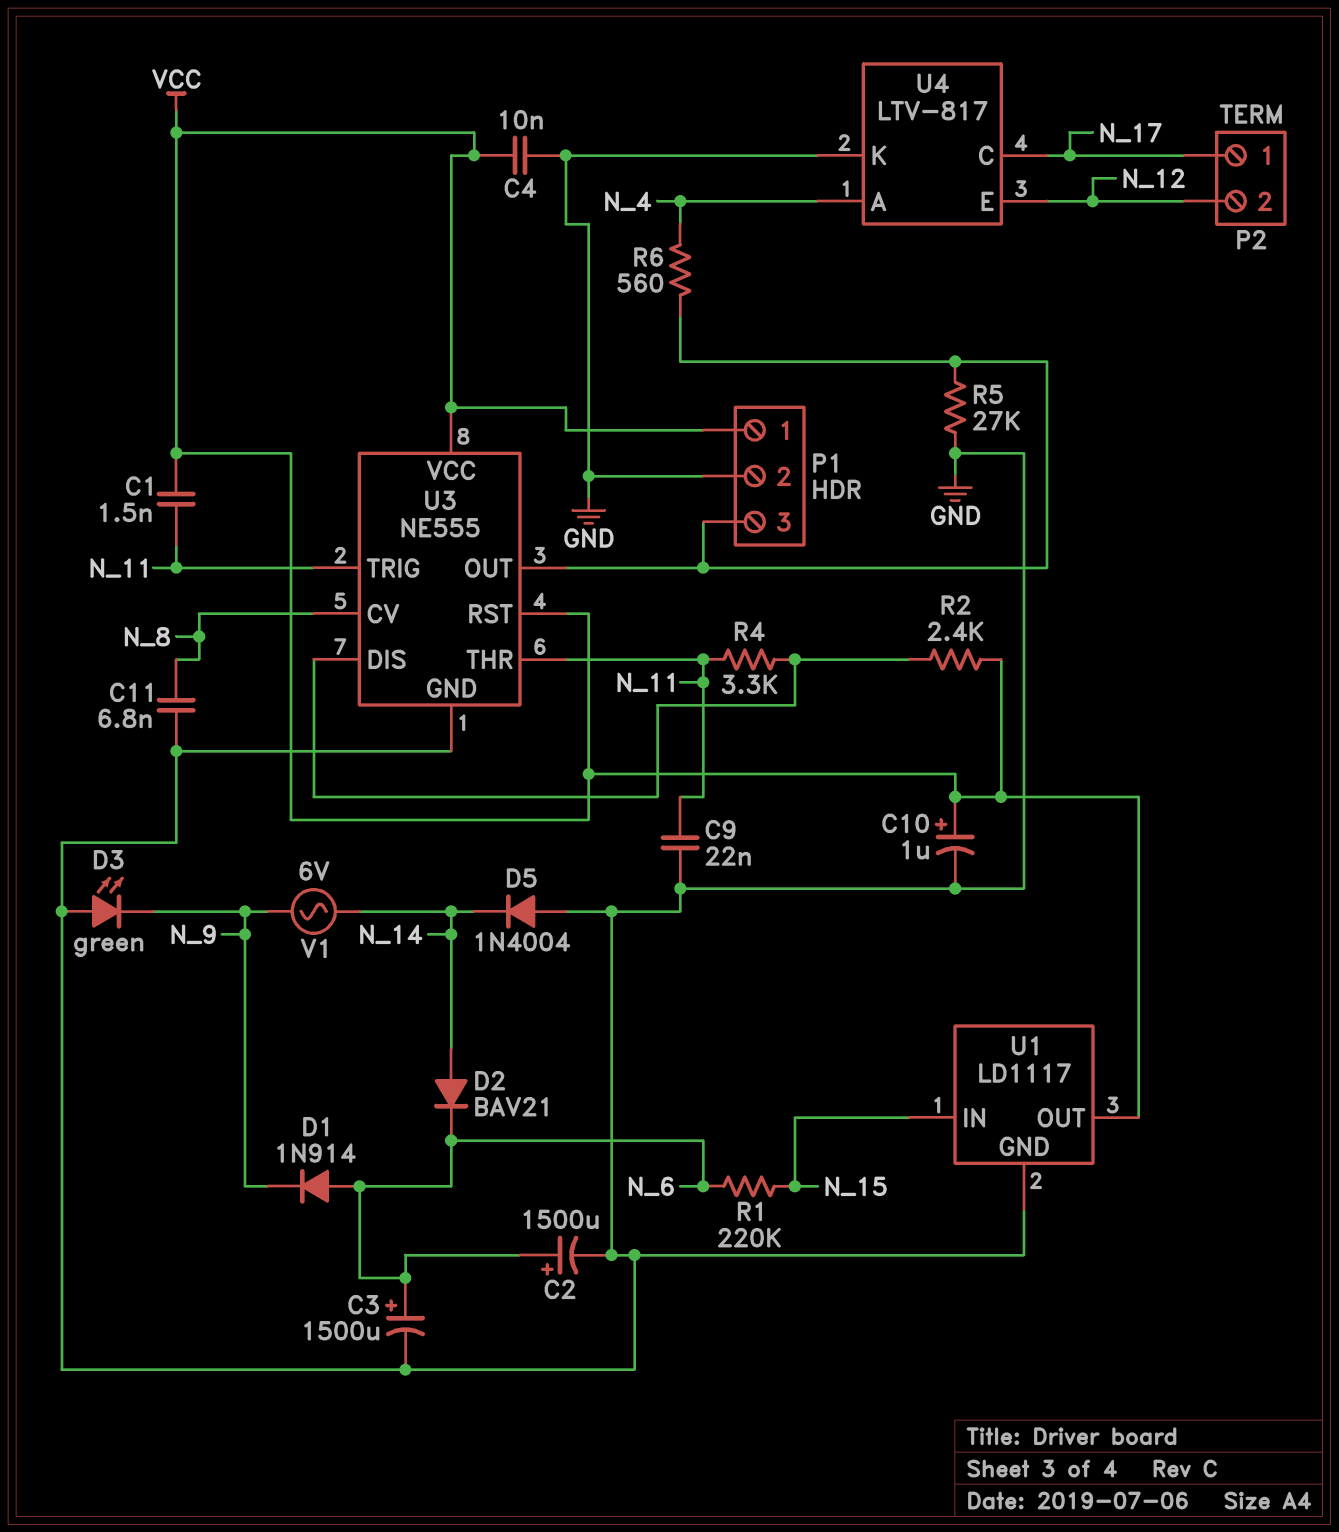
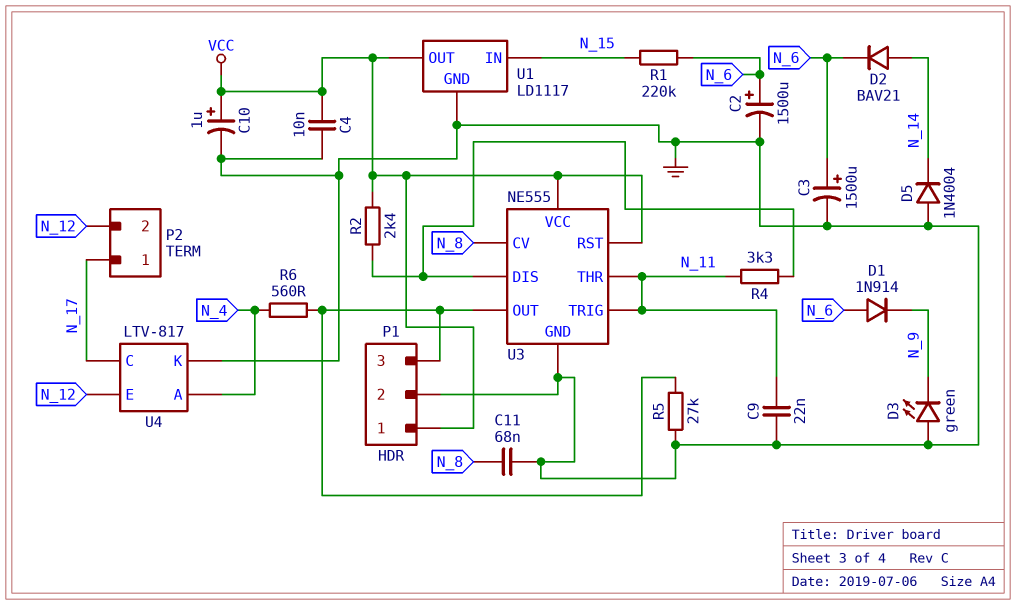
C1: 1.5nF (N_11, VCC) -> none
C11: 6.8nF (GND, N_8) -> 68nF (GND, N_8)
V1: AC 6V (N_9, N_14) -> none

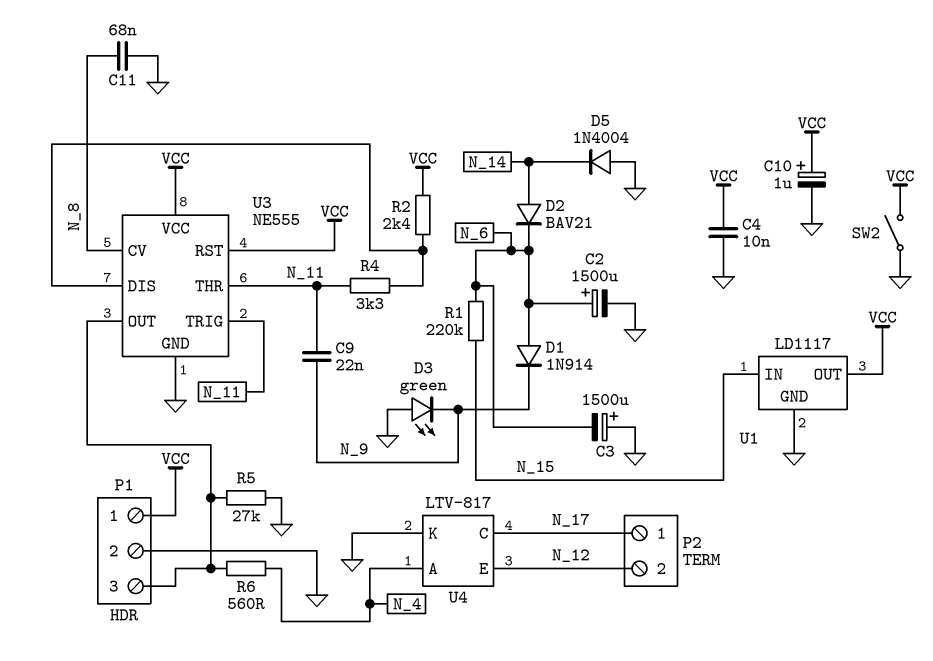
C3: 1500uF (plus N_6, minus GND) -> 1500uF (plus GND, minus N_6)
C9: 22nF (GND, N_11) -> 22nF (N_9, N_11)
SW2: none -> switch (GND, VCC)

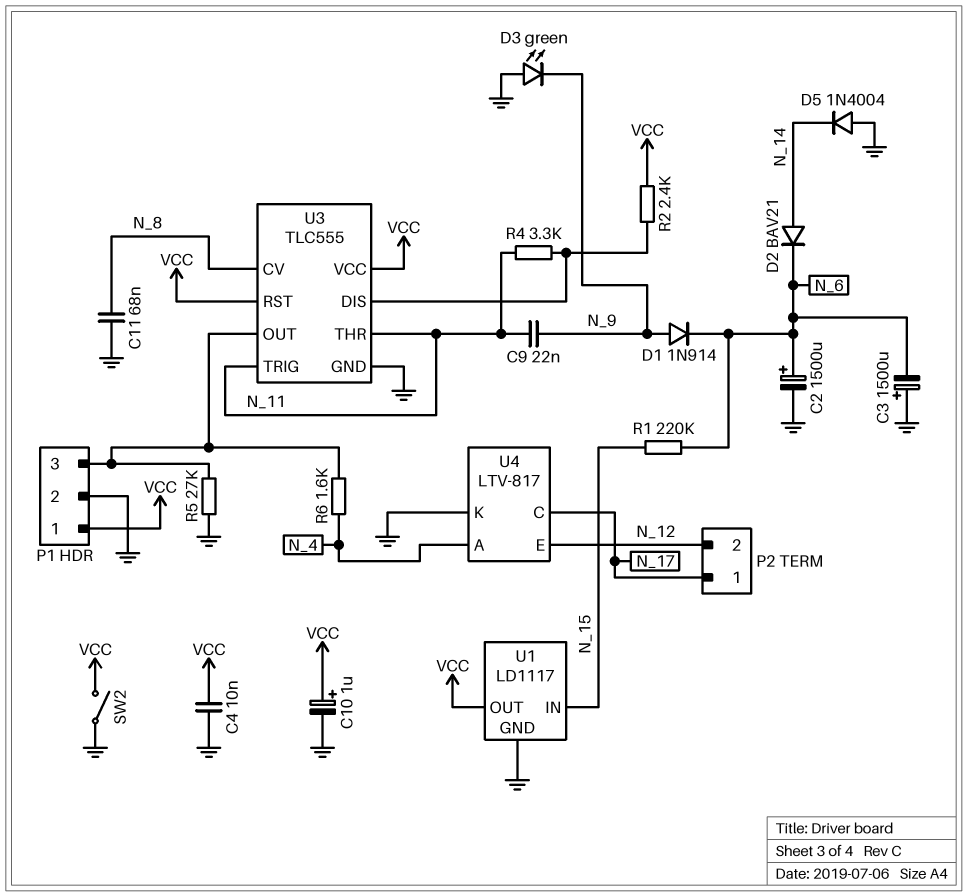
D1: diode 1N914 (A N_6, K N_9) -> diode 1N914 (A N_9, K N_6)
R6: 560 (N_4, P1/3) -> 1.6k (N_4, P1/3)
U3: NE555 -> TLC555

